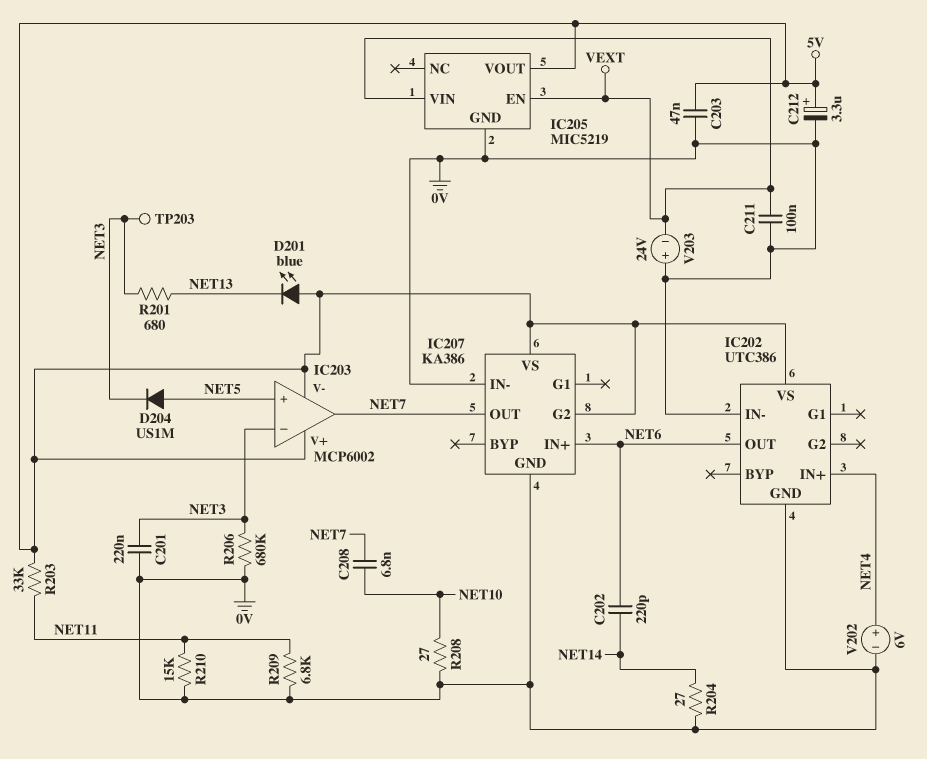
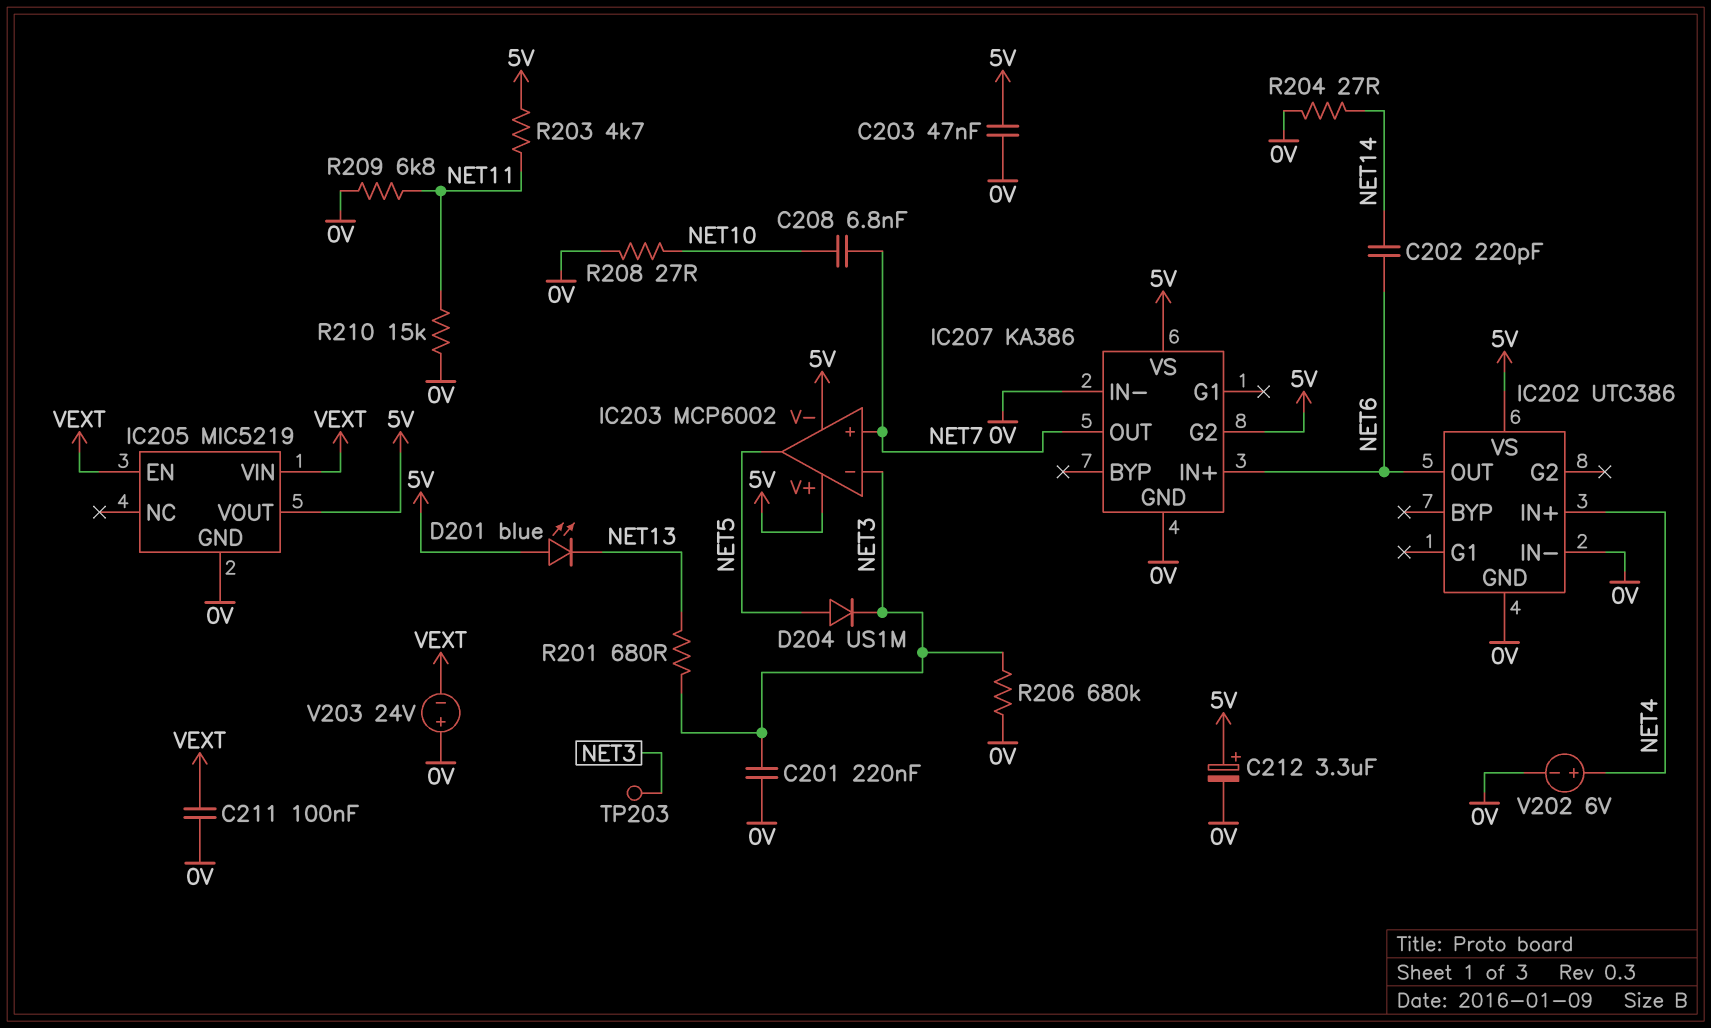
IC203 pin in+: NET5 -> NET7
IC203 pin out: NET7 -> NET5
R203: 33k (5V, NET11) -> 4.7k (5V, NET11)

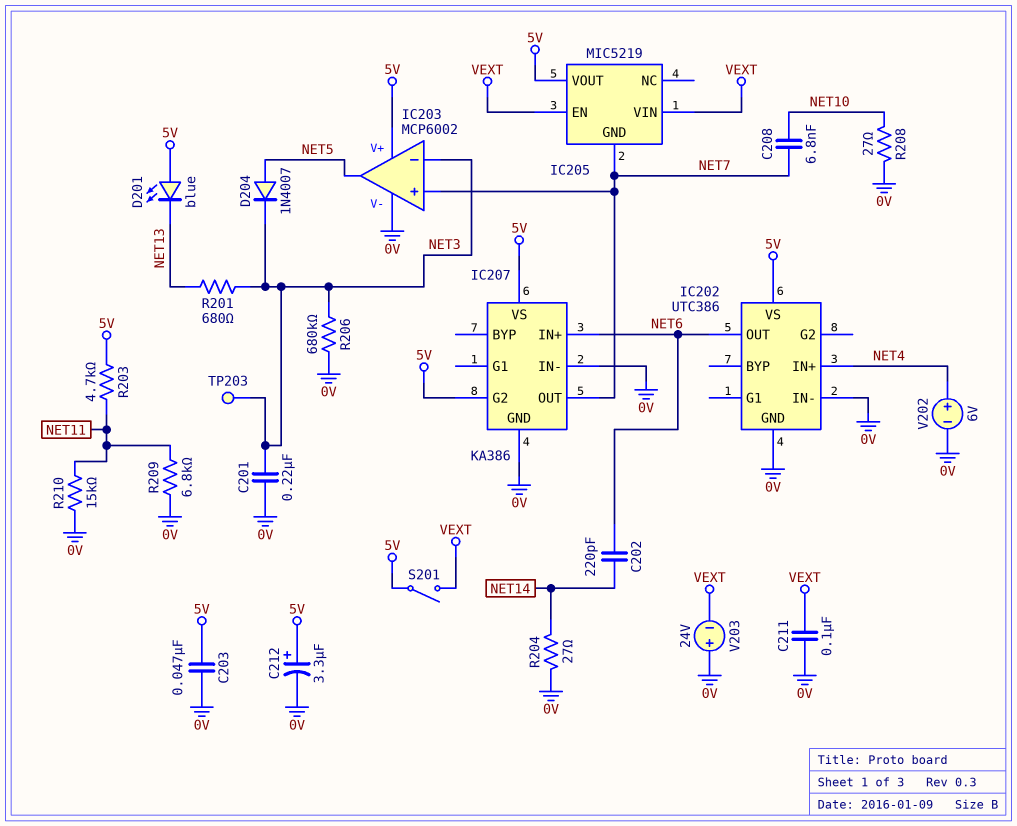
D204: diode US1M (A NET5, K NET3) -> diode 1N4007 (A NET5, K NET3)
IC203 pin V-: 5V -> 0V
IC205 pin GND: 0V -> NET7
S201: none -> switch (5V, VEXT)

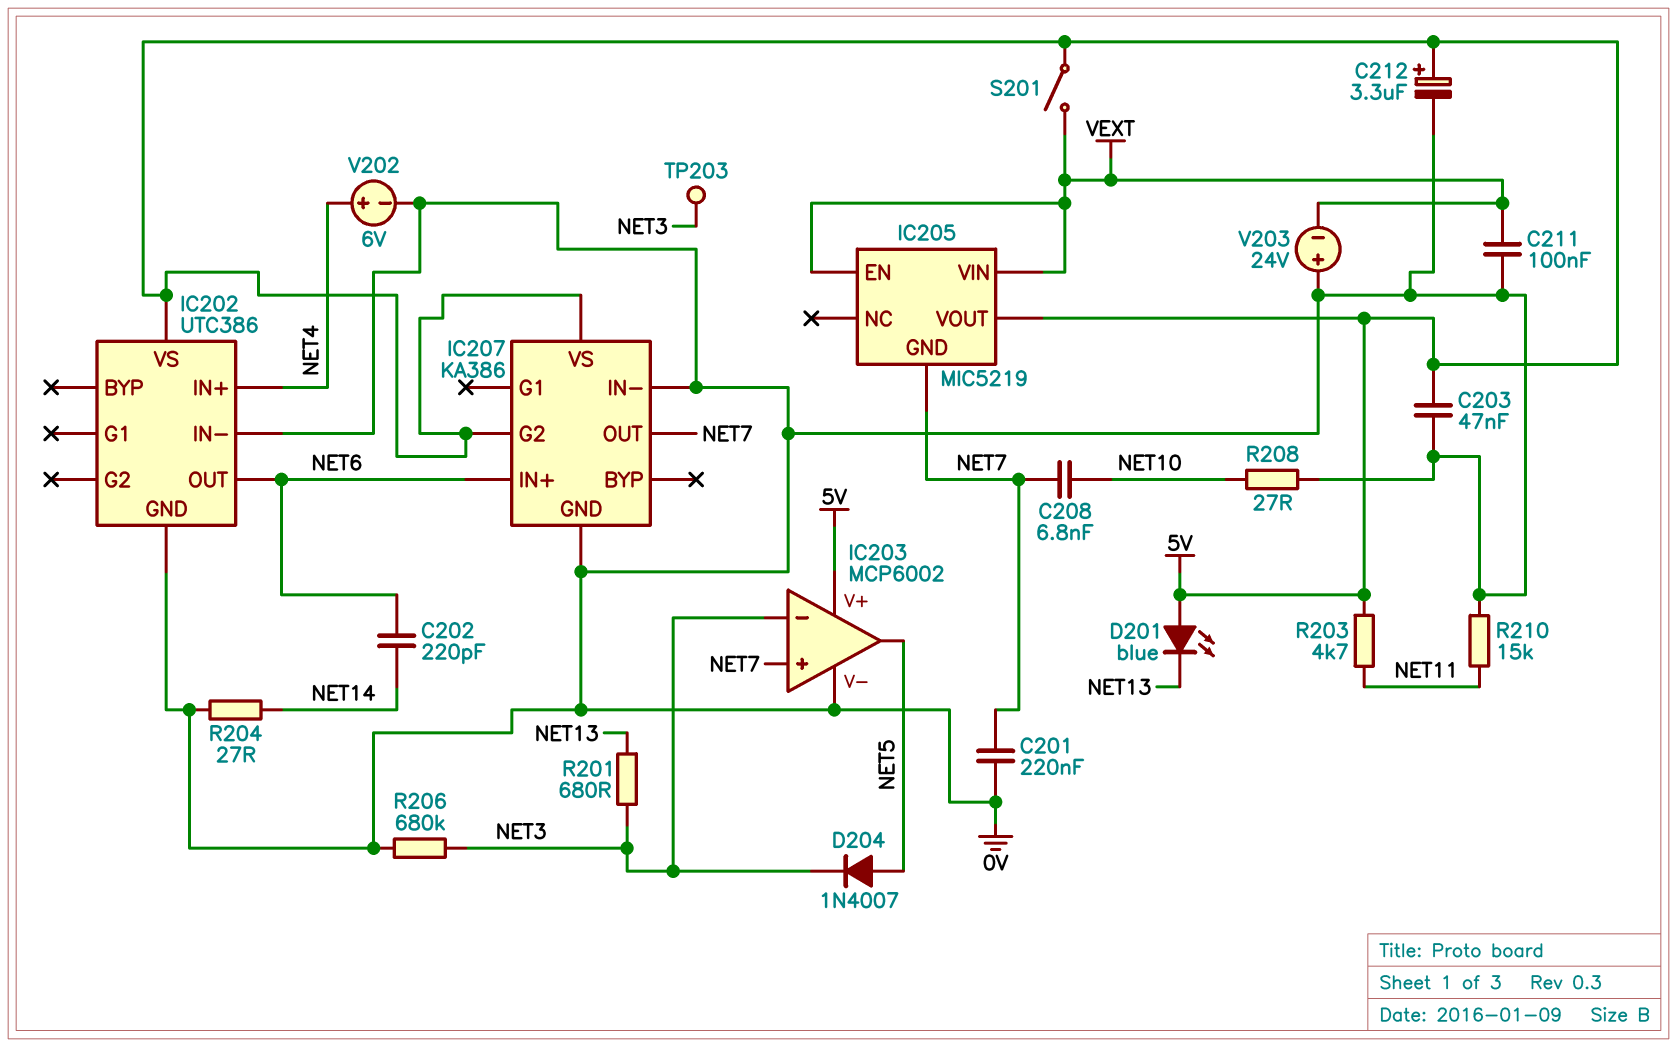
C201: 220nF (0V, NET3) -> 220nF (0V, NET7)
R209: 6.8k (0V, NET11) -> none

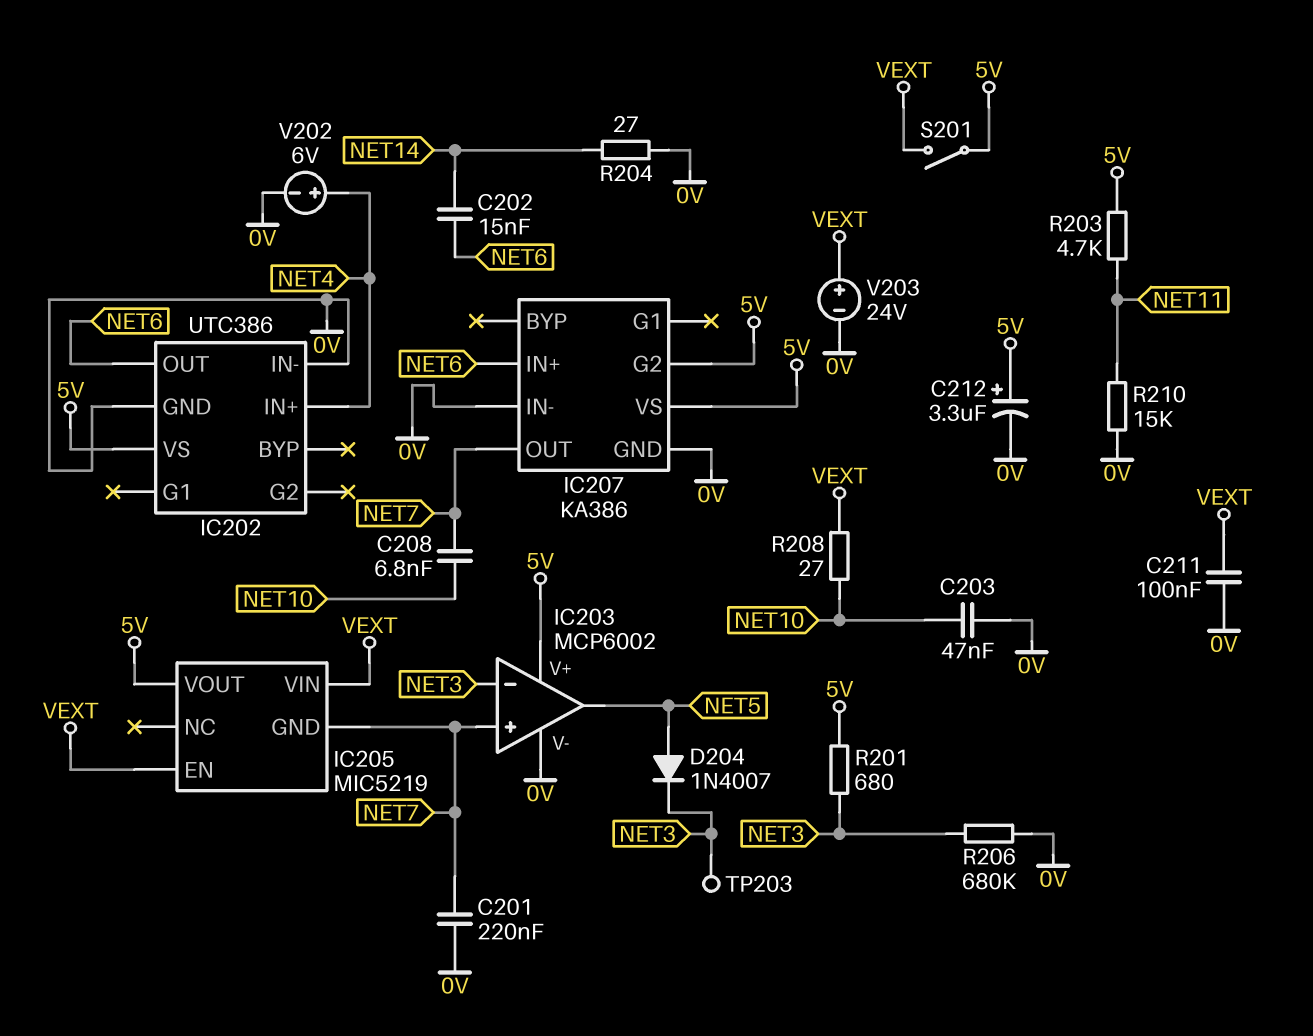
C202: 220pF (NET6, NET14) -> 15nF (NET6, NET14)
C203: 47nF (0V, 5V) -> 47nF (0V, NET10)
D201: LED blue (A 5V, K NET13) -> none
R201: 680 (NET3, NET13) -> 680 (5V, NET3)
R208: 27 (0V, NET10) -> 27 (NET10, VEXT)
V203: 24V (plus 0V, minus VEXT) -> 24V (plus VEXT, minus 0V)

